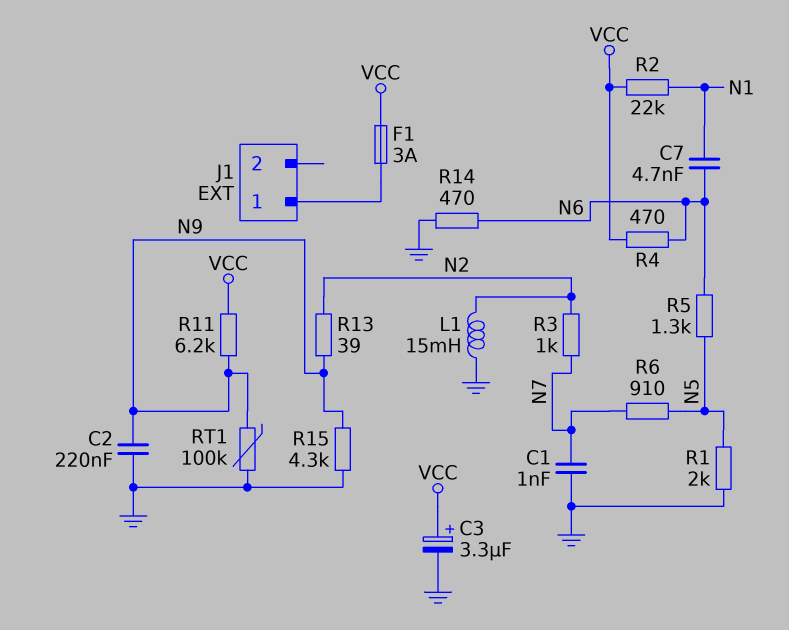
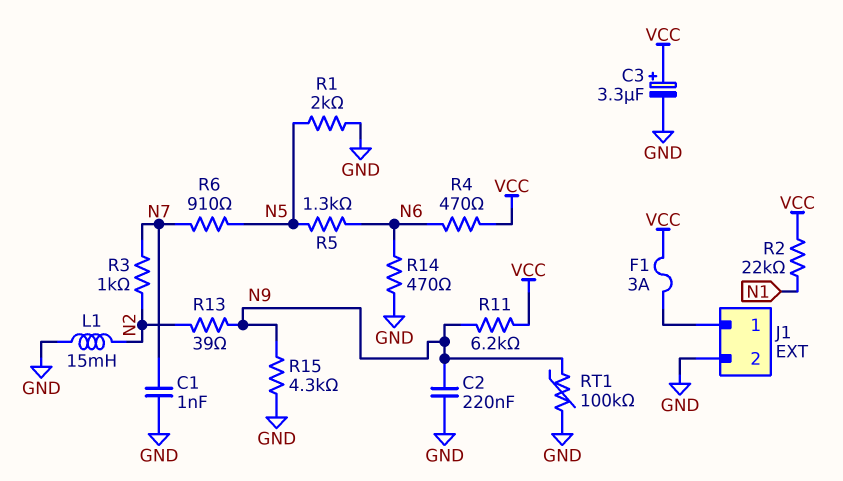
C7: 4.7nF (N1, N6) -> none
J1 pin 2: none -> GND

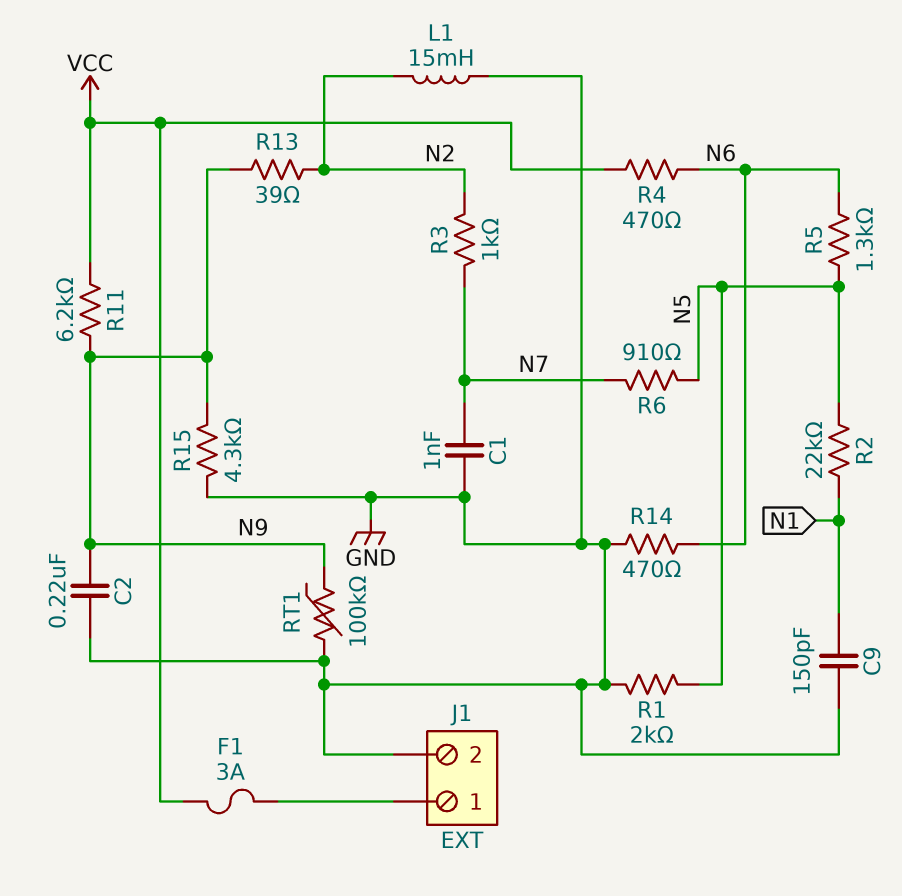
C3: 3.3uF (plus VCC, minus GND) -> none
C9: none -> 150pF (GND, N1)
R2: 22k (N1, VCC) -> 22k (N1, N5)

